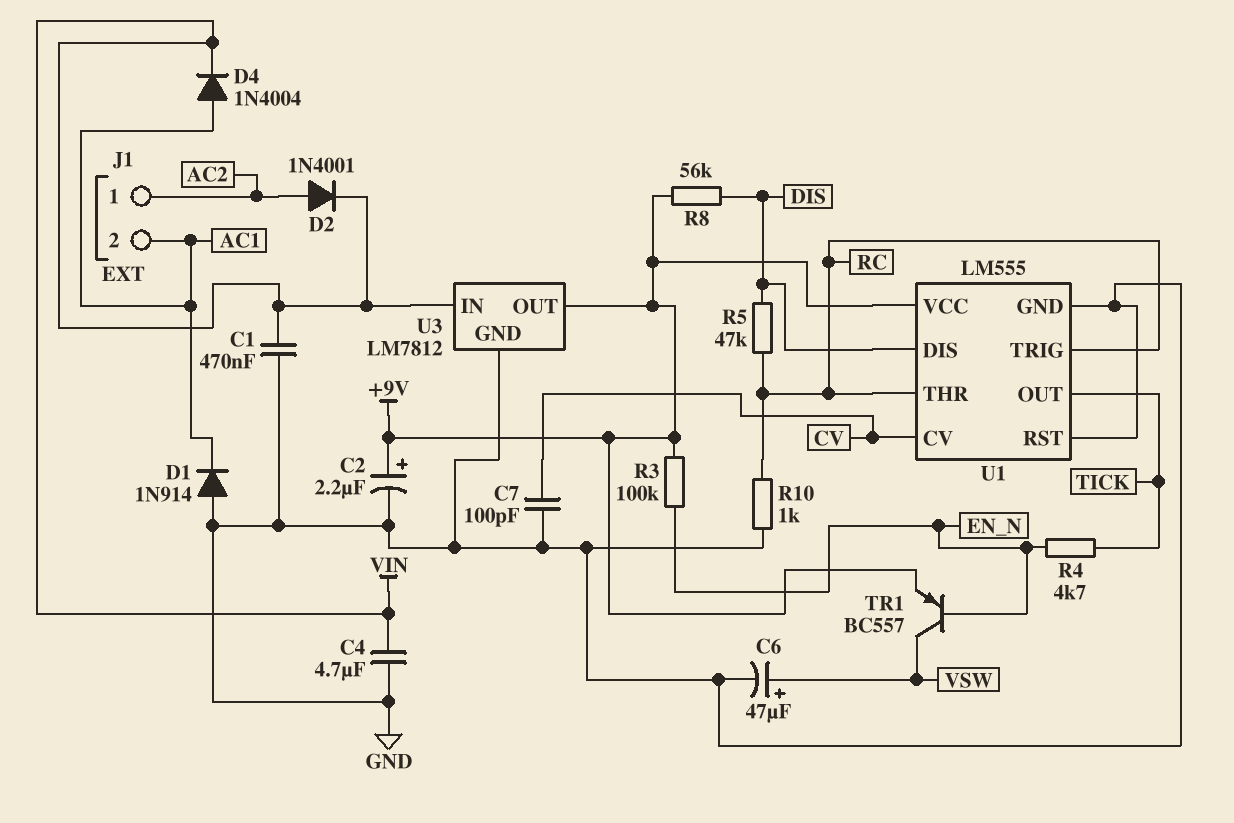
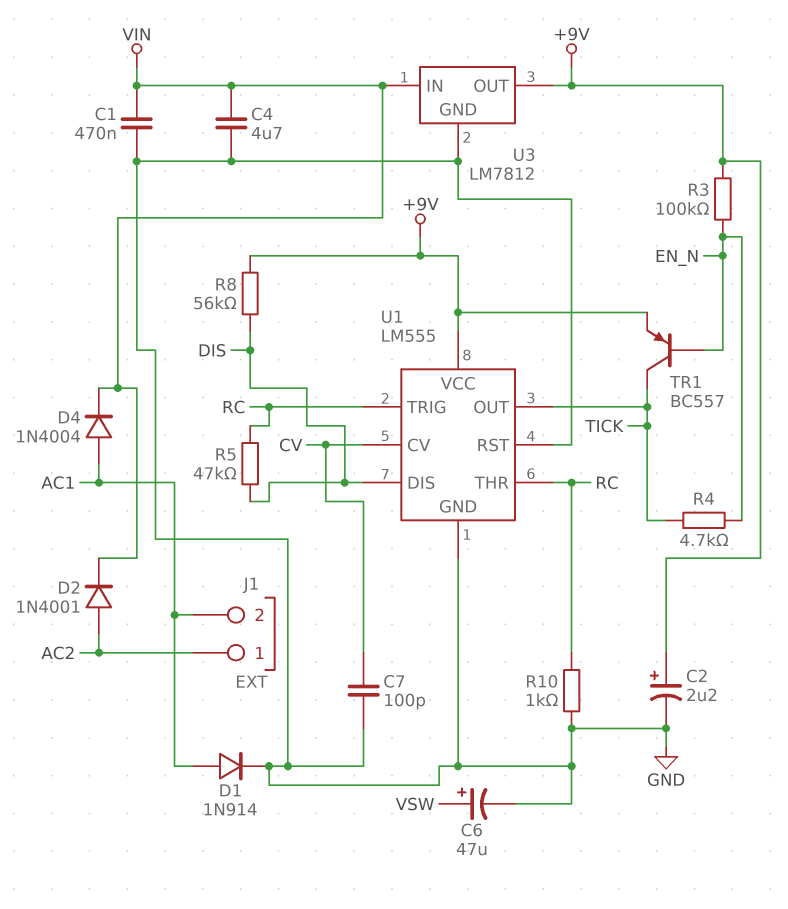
D1: diode 1N914 (A GND, K AC1) -> diode 1N914 (A AC1, K GND)
TR1: PNP BC557 (B EN_N, C VSW, E +9V) -> PNP BC557 (B EN_N, C TICK, E +9V)

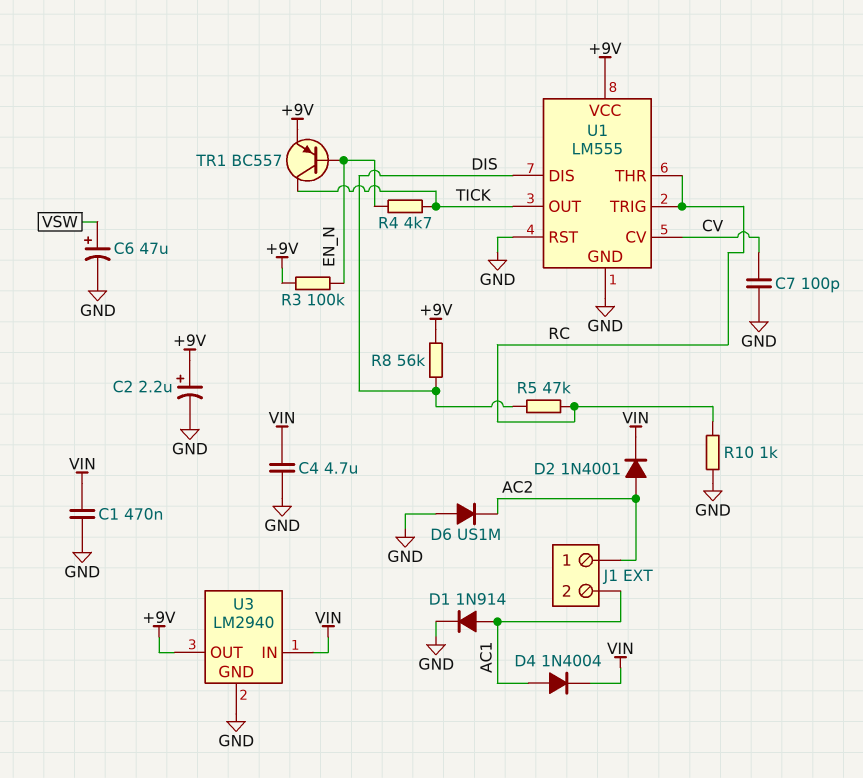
D6: none -> diode US1M (A GND, K AC2)
U3: LM7812 -> LM2940

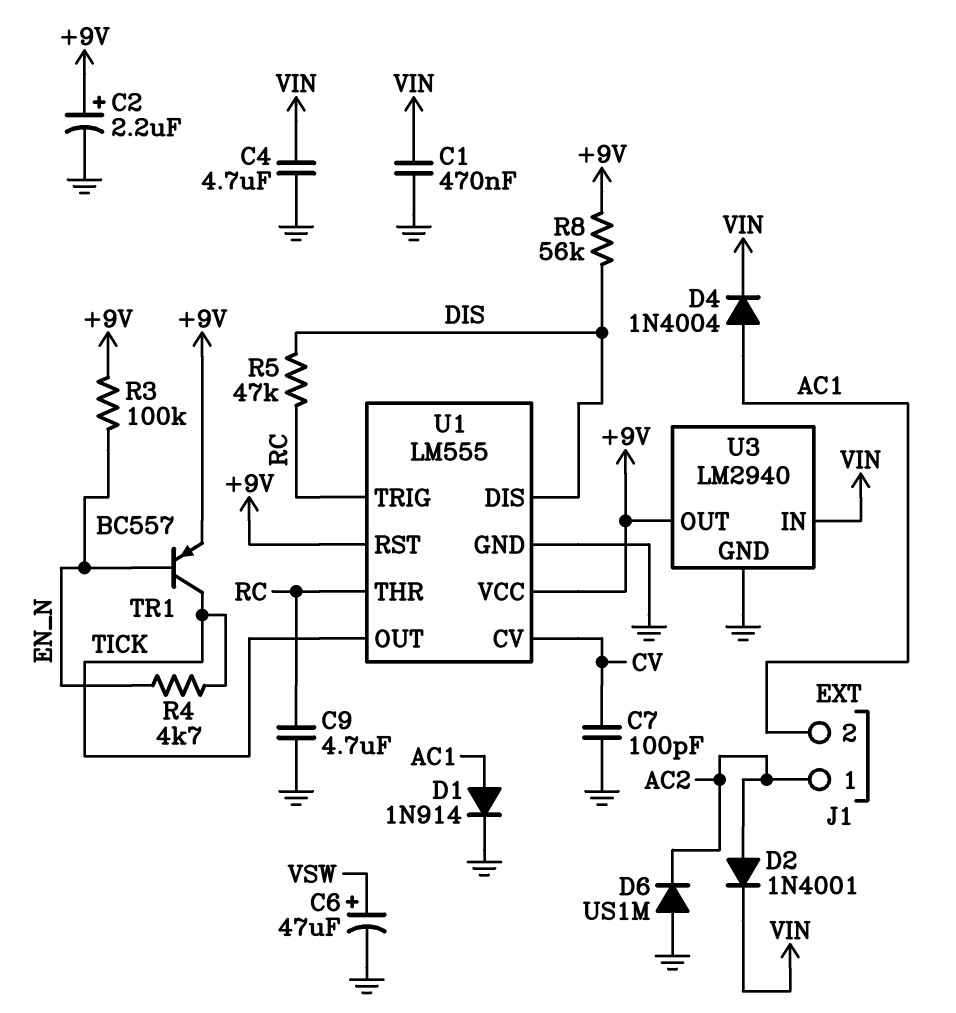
C9: none -> 4.7uF (GND, RC)
R10: 1k (GND, RC) -> none
U1 pin RST: GND -> +9V

